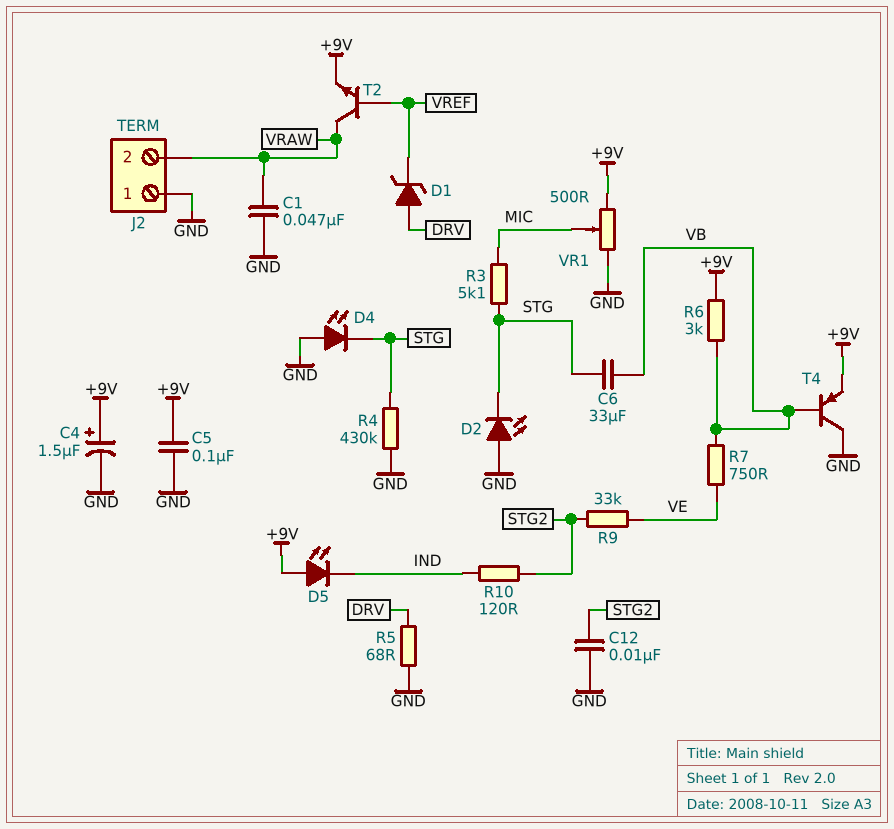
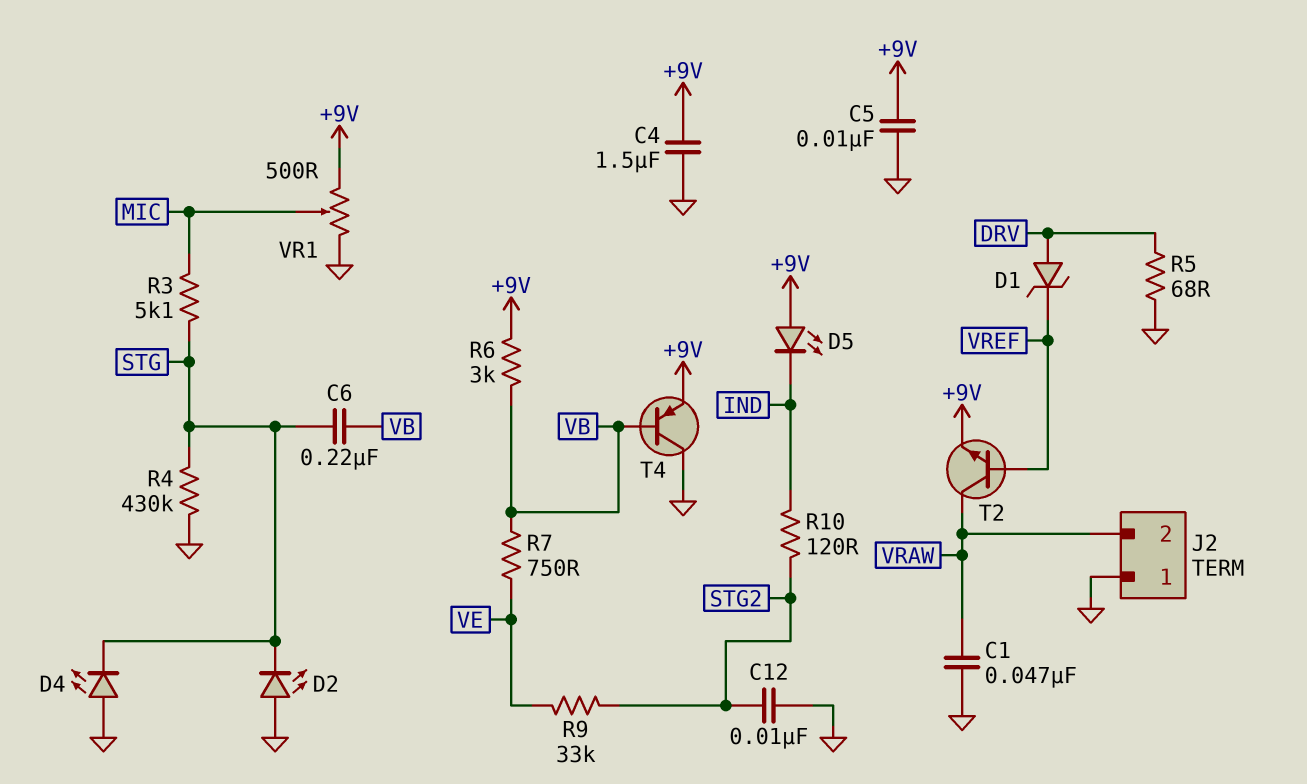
C4: 1.5uF (plus +9V, minus GND) -> 1.5uF (+9V, GND)
C5: 100nF (+9V, GND) -> 10nF (+9V, GND)
C6: 33uF (STG, VB) -> 220nF (STG, VB)

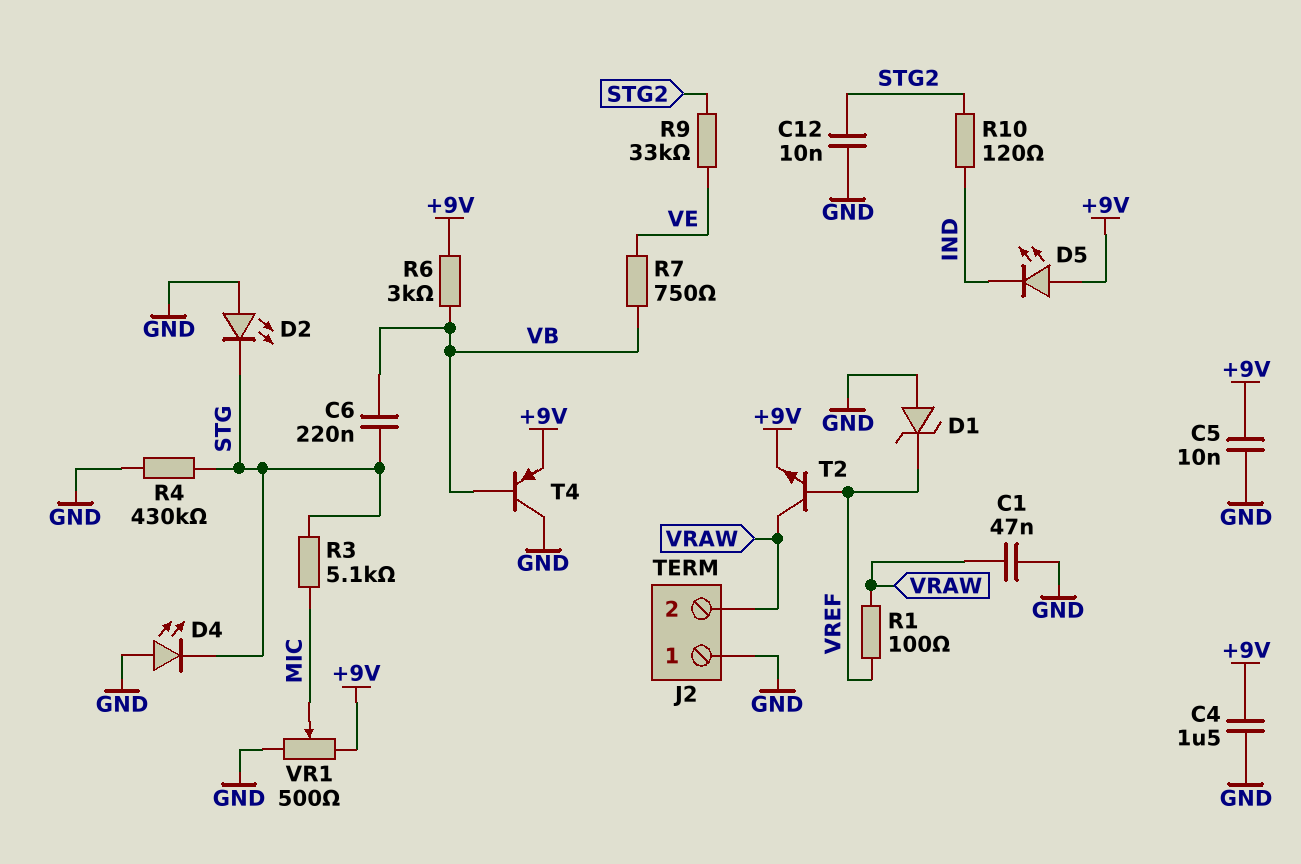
D1: zener (A DRV, K VREF) -> zener (A GND, K VREF)
R1: none -> 100 (VRAW, VREF)
R5: 68 (DRV, GND) -> none

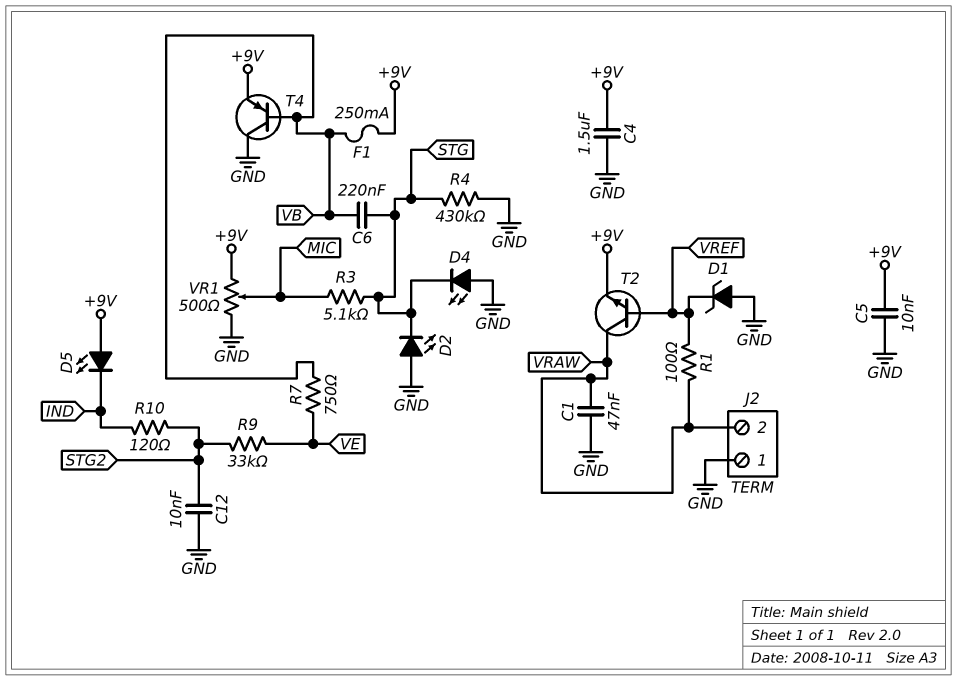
F1: none -> 250mA (+9V, VB)
R6: 3k (+9V, VB) -> none

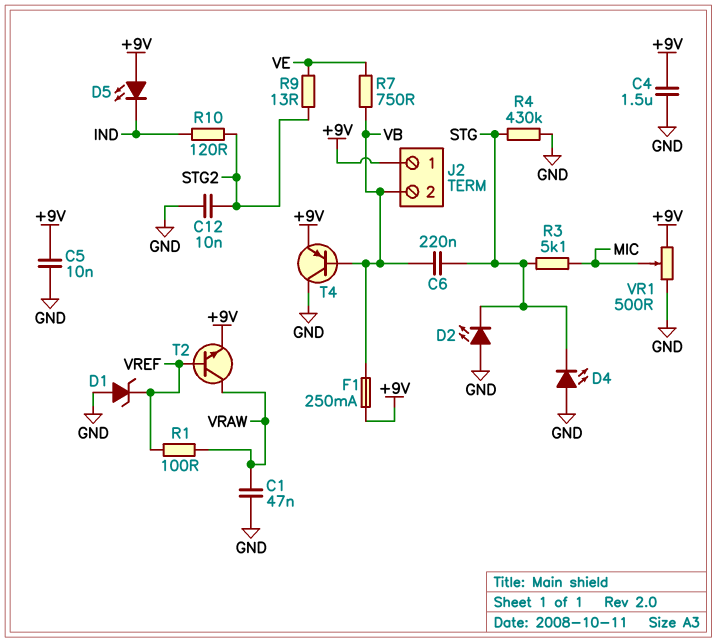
J2 pin 1: GND -> +9V
J2 pin 2: VRAW -> VB
R9: 33k (STG2, VE) -> 13 (STG2, VE)

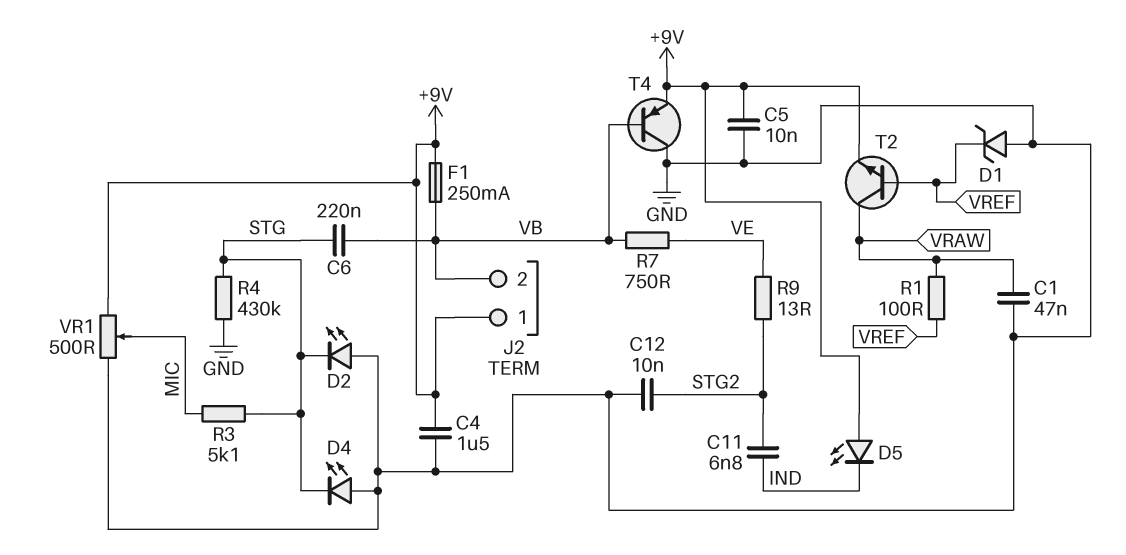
C11: none -> 6.8nF (IND, STG2)
R10: 120 (IND, STG2) -> none

